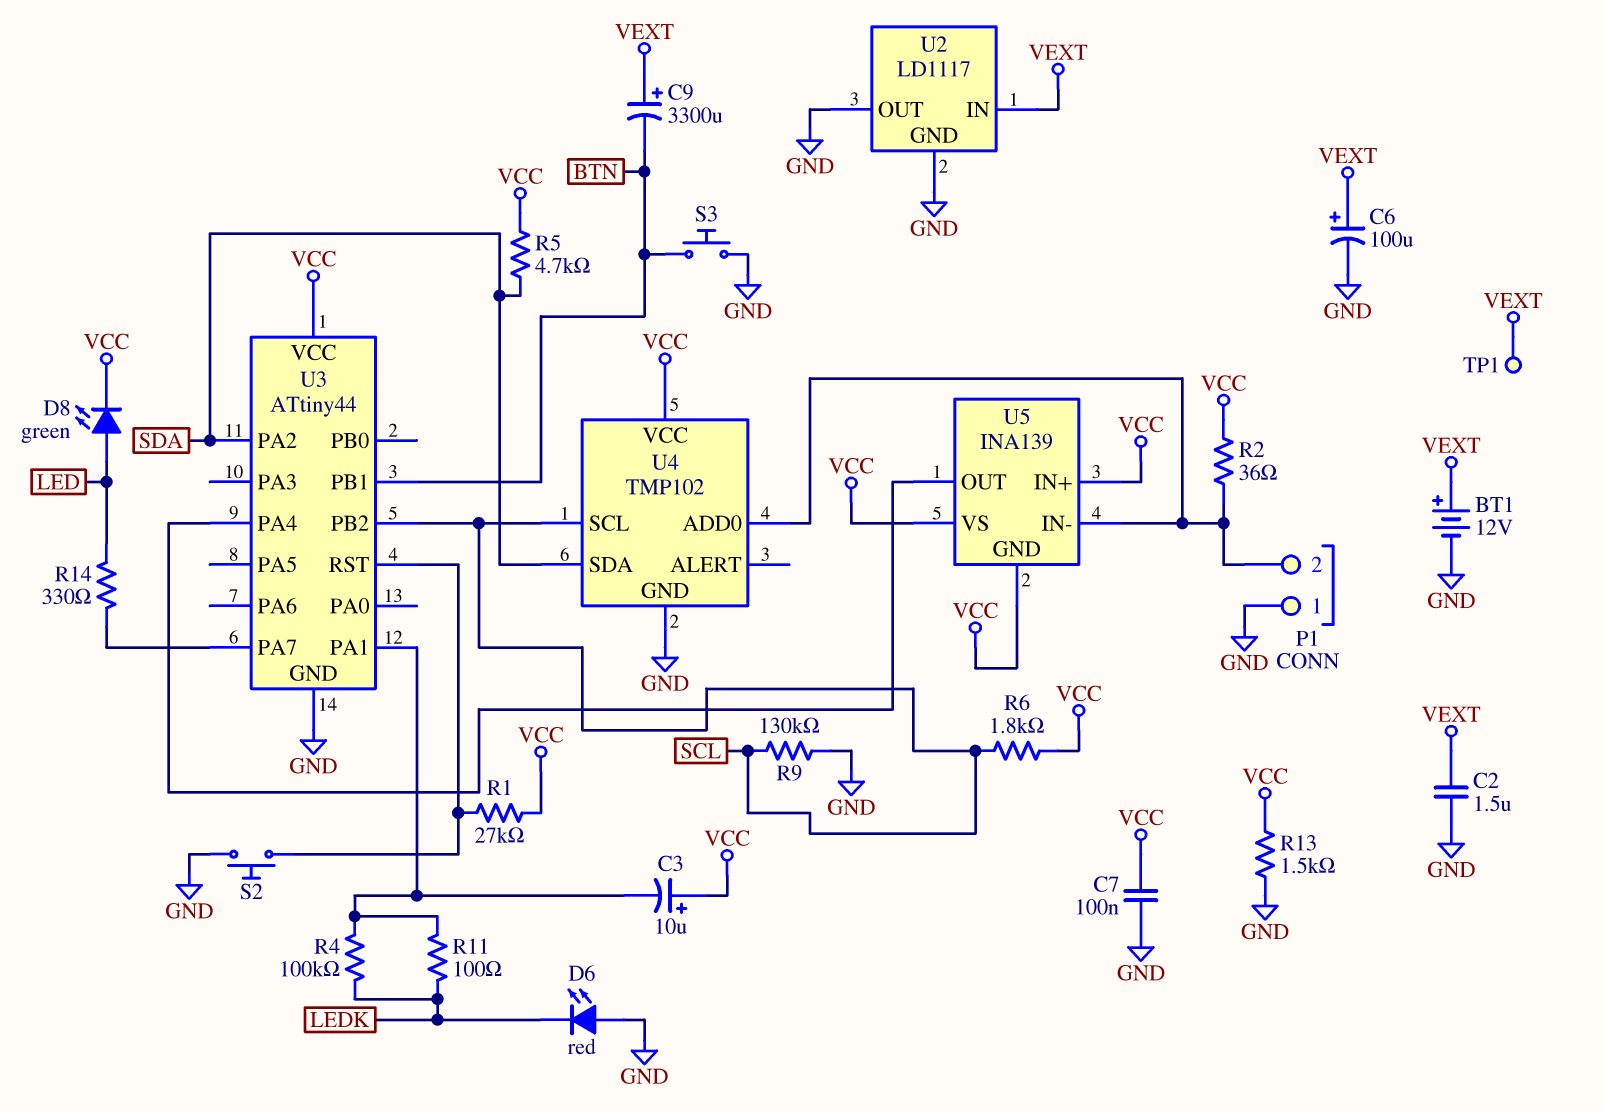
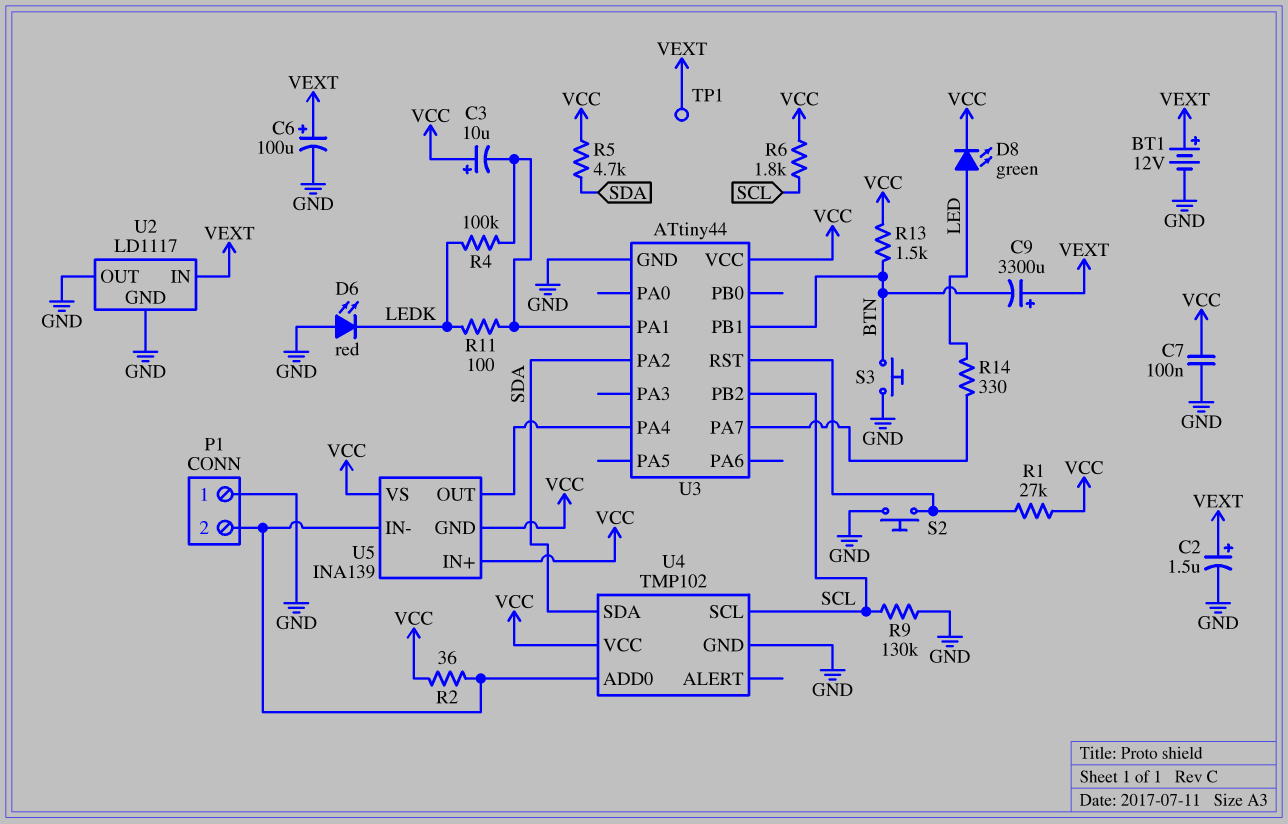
C2: 1.5uF (GND, VEXT) -> 1.5uF (plus VEXT, minus GND)
R13: 1.5k (GND, VCC) -> 1.5k (BTN, VCC)

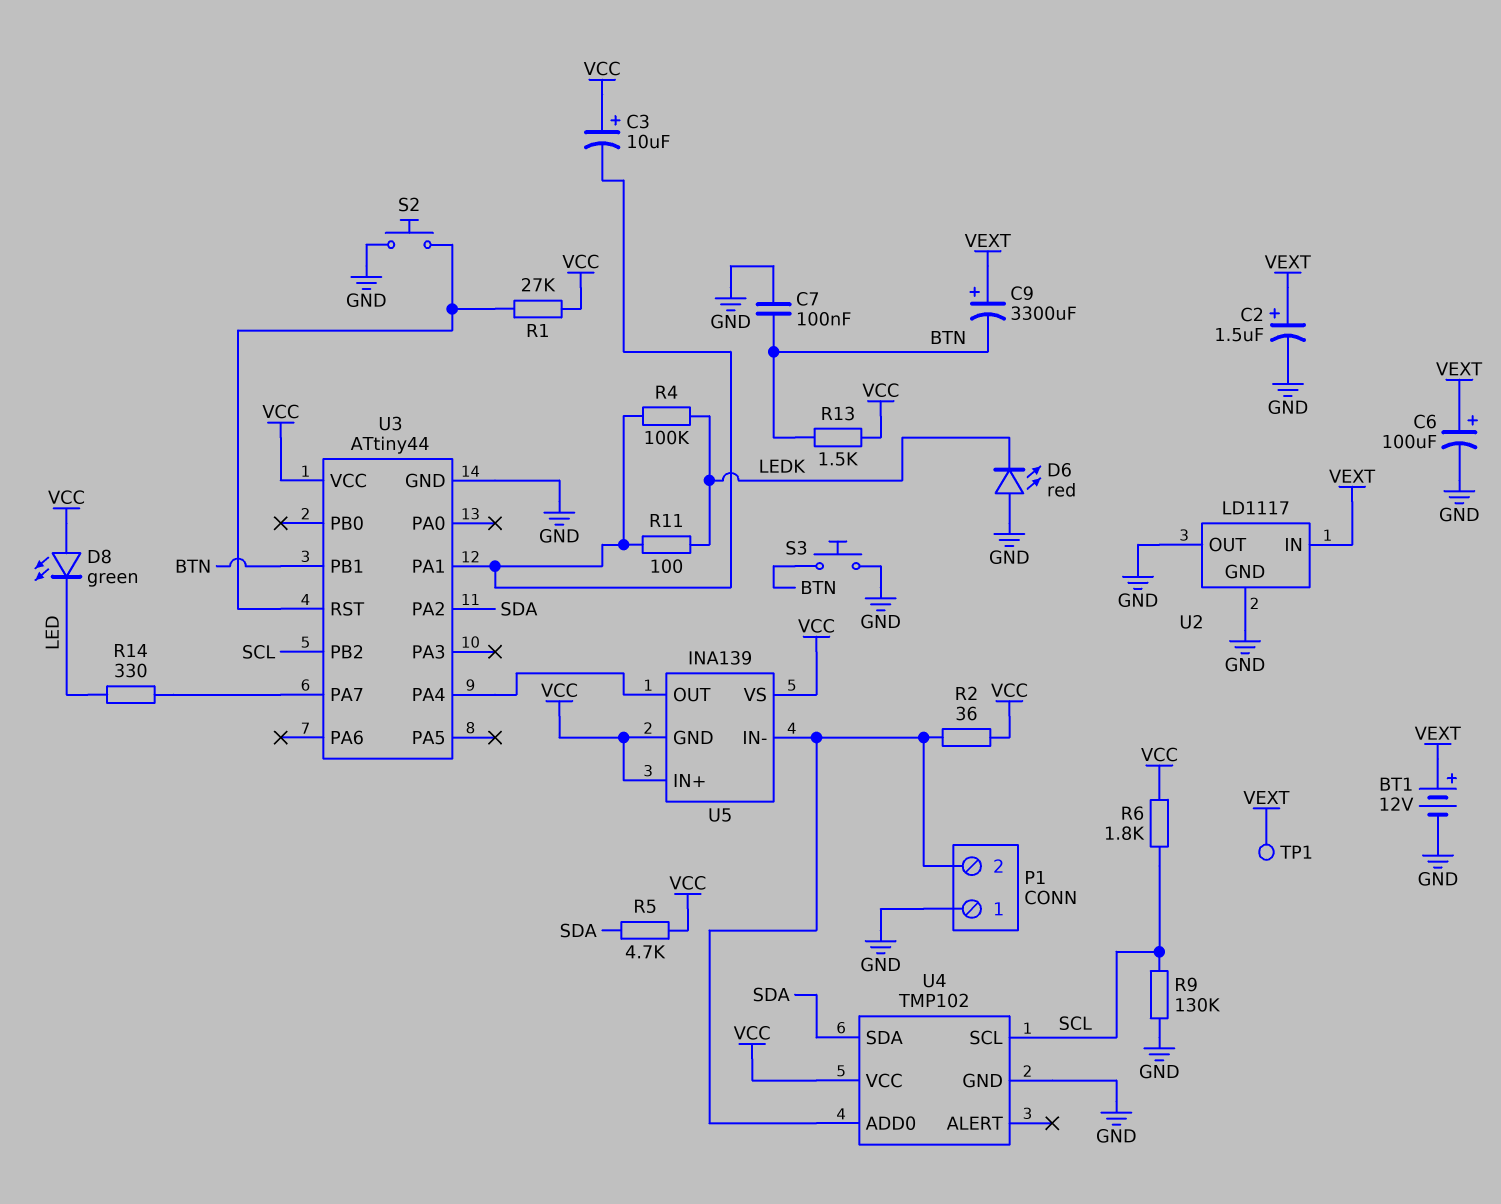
C7: 100nF (GND, VCC) -> 100nF (BTN, GND)
D8: LED green (A LED, K VCC) -> LED green (A VCC, K LED)

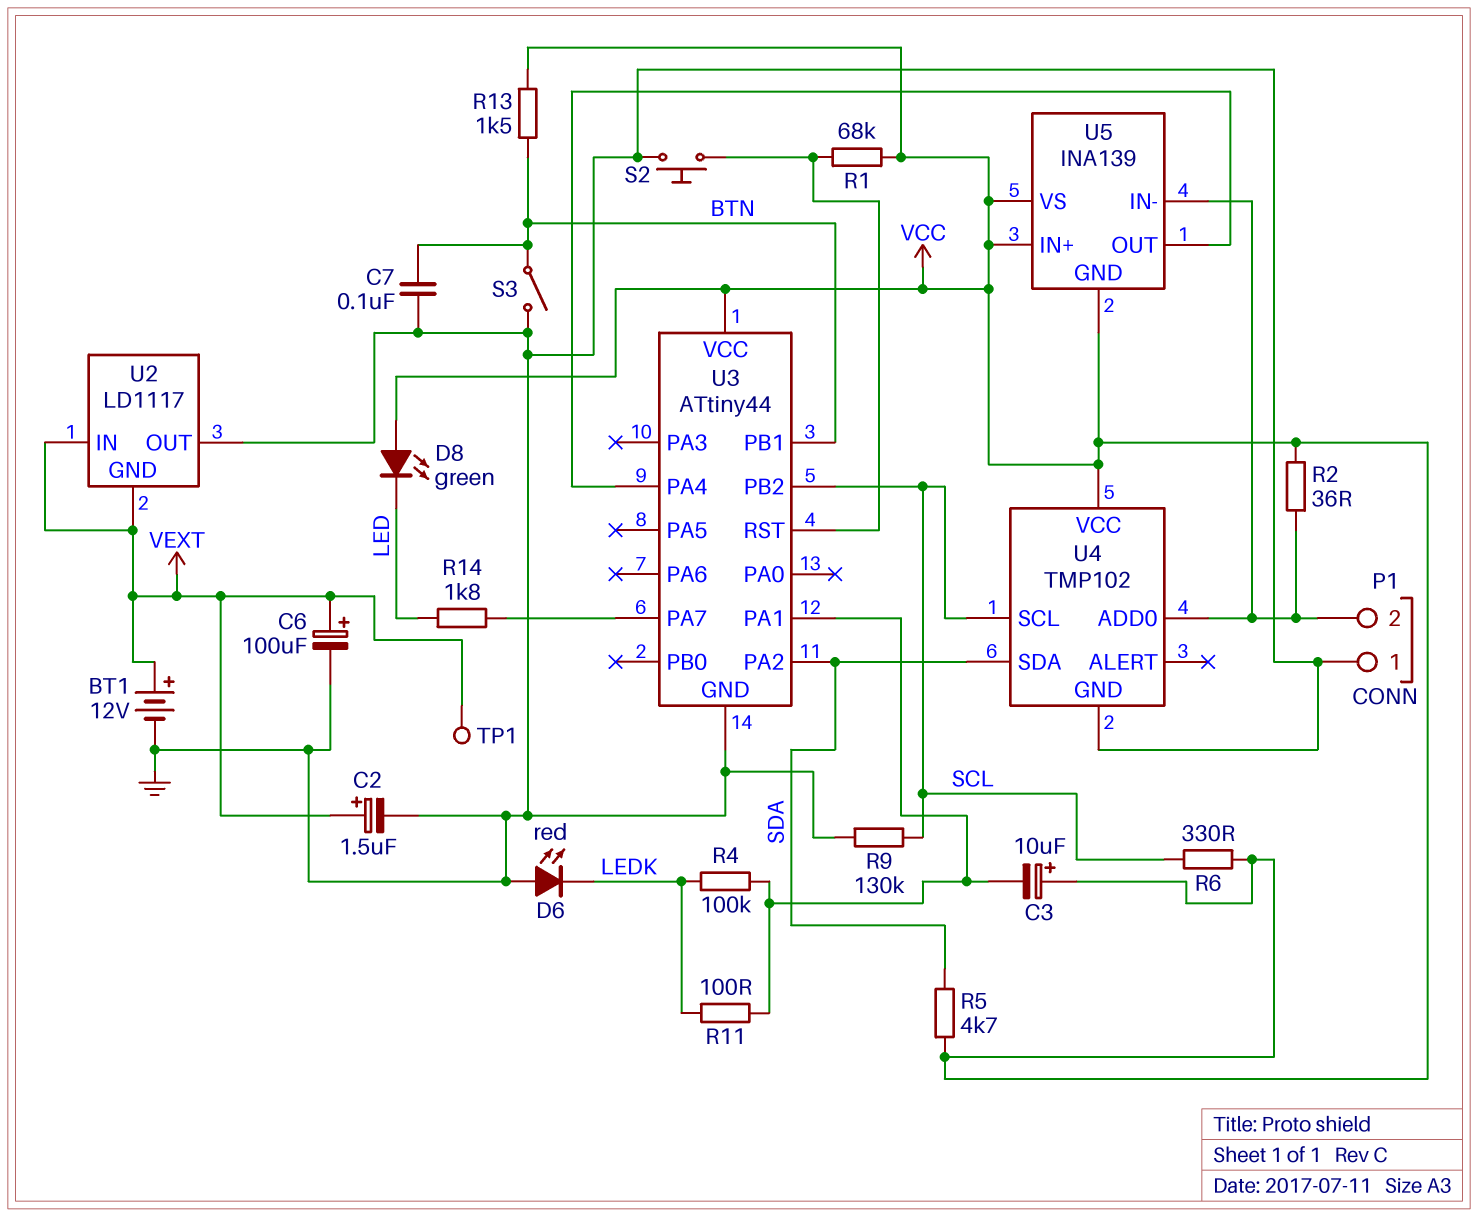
C9: 3300uF (plus VEXT, minus BTN) -> none
R1: 27k (U3/RST, VCC) -> 68k (U3/RST, VCC)
R6: 1.8k (SCL, VCC) -> 330 (SCL, VCC)
R14: 330 (LED, U3/PA7) -> 1.8k (LED, U3/PA7)
S3: button (BTN, GND) -> switch (BTN, GND)
U2 pin GND: GND -> VEXT

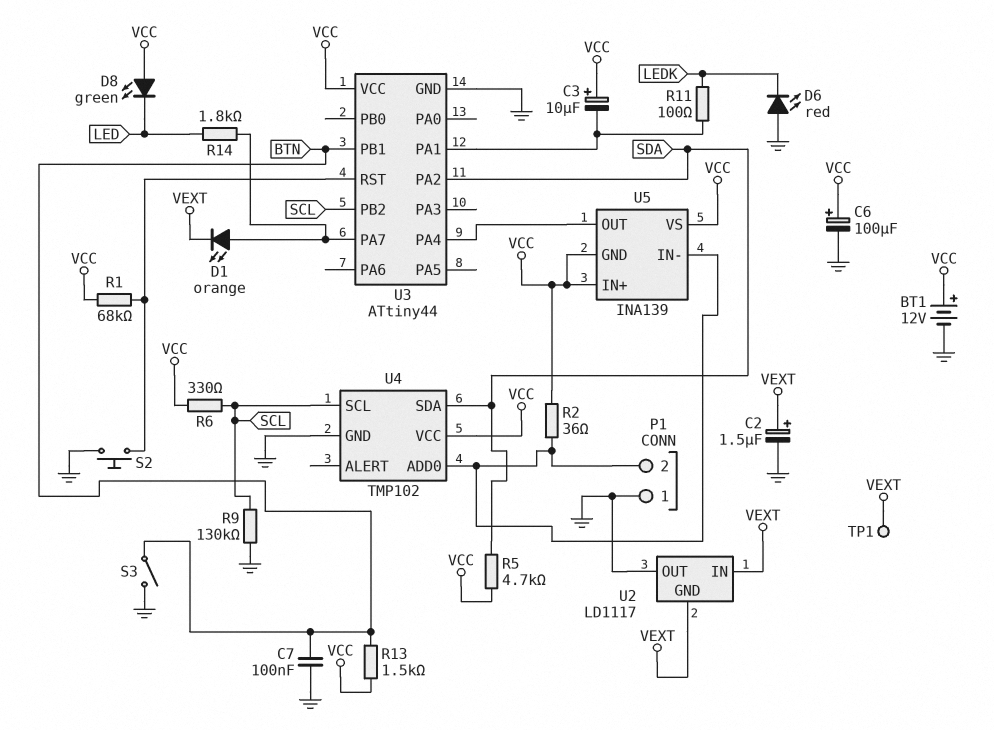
BT1: 12V (plus VEXT, minus GND) -> 12V (plus VCC, minus GND)
C6: 100uF (plus VEXT, minus GND) -> 100uF (plus VCC, minus GND)
D1: none -> LED orange (A U3/PA7, K VEXT)
R4: 100k (LEDK, U3/PA1) -> none

